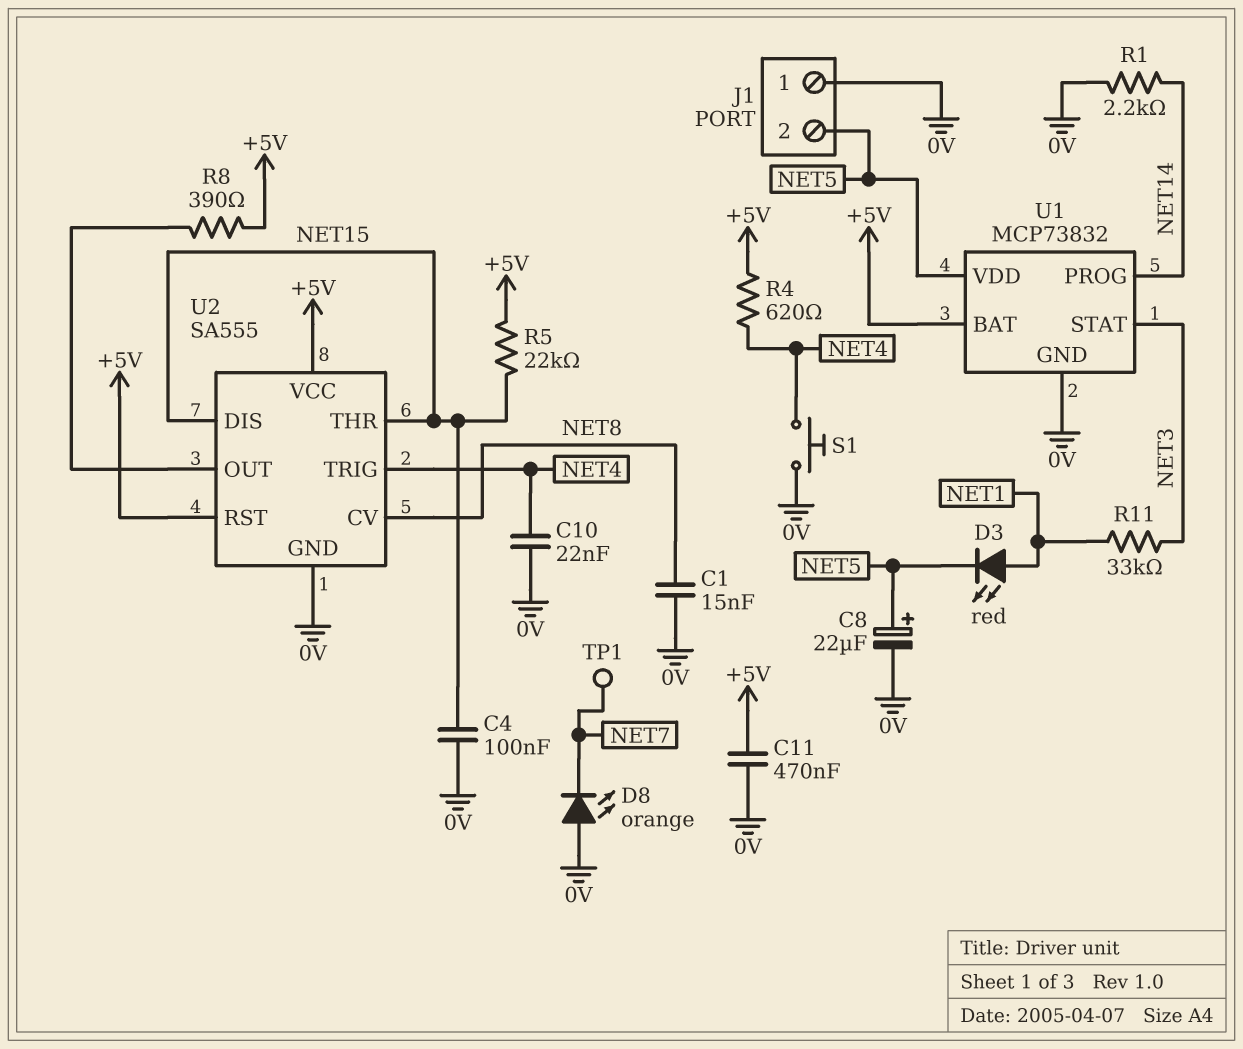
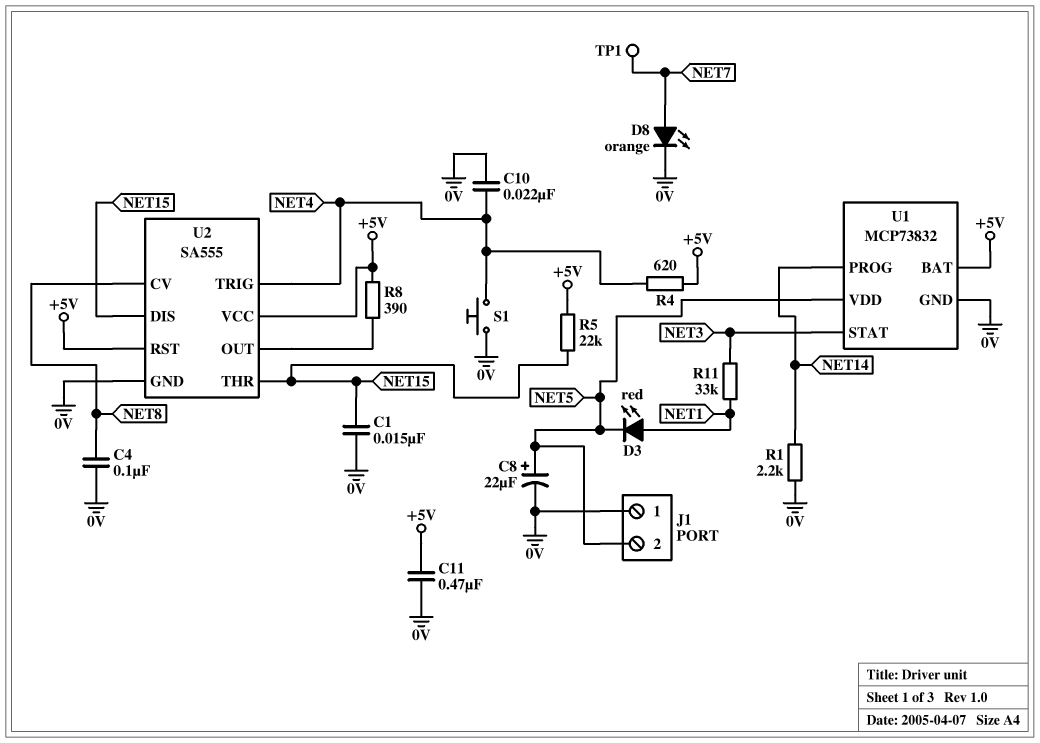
C1: 15nF (0V, NET8) -> 15nF (0V, NET15)
C4: 100nF (0V, NET15) -> 100nF (0V, NET8)
D8: LED orange (A 0V, K NET7) -> LED orange (A NET7, K 0V)

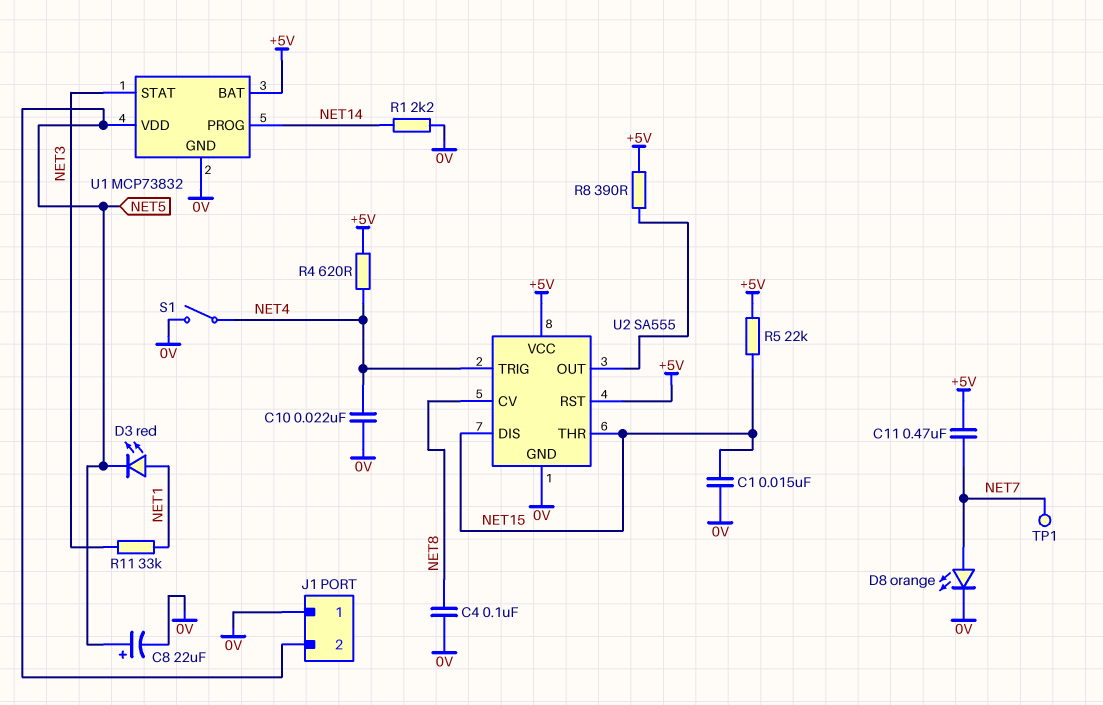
C11: 470nF (+5V, 0V) -> 470nF (+5V, NET7)
S1: button (0V, NET4) -> switch (0V, NET4)

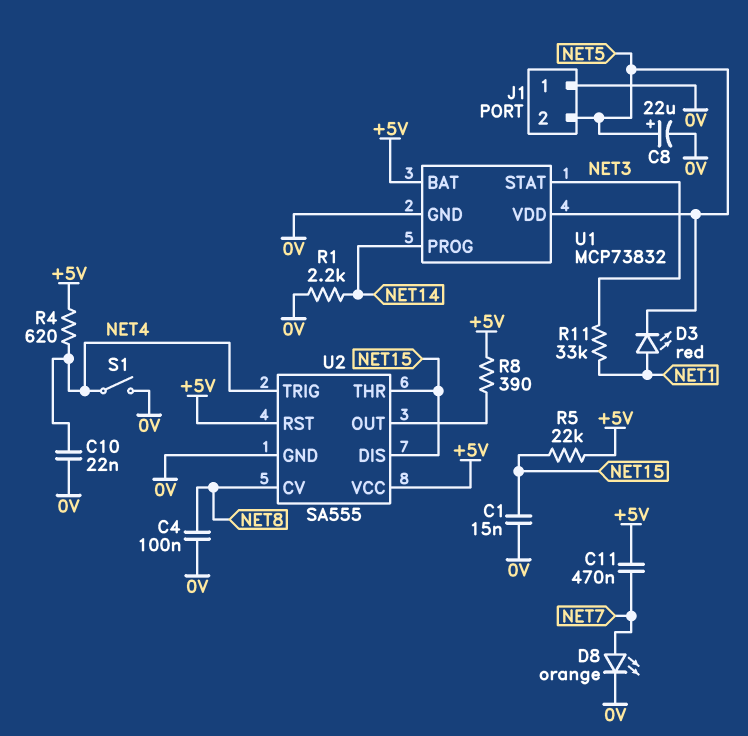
TP1: test point (NET7) -> none

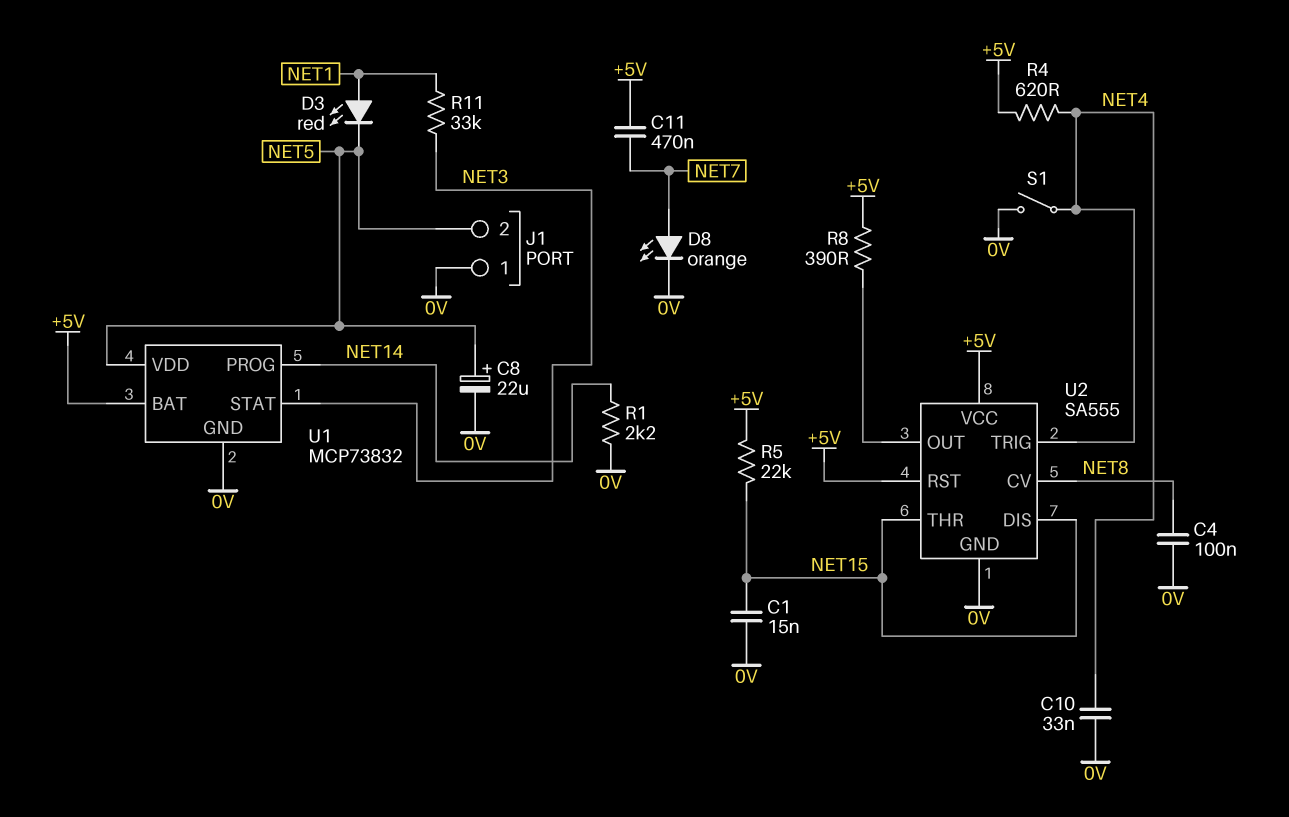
C10: 22nF (0V, NET4) -> 33nF (0V, NET4)

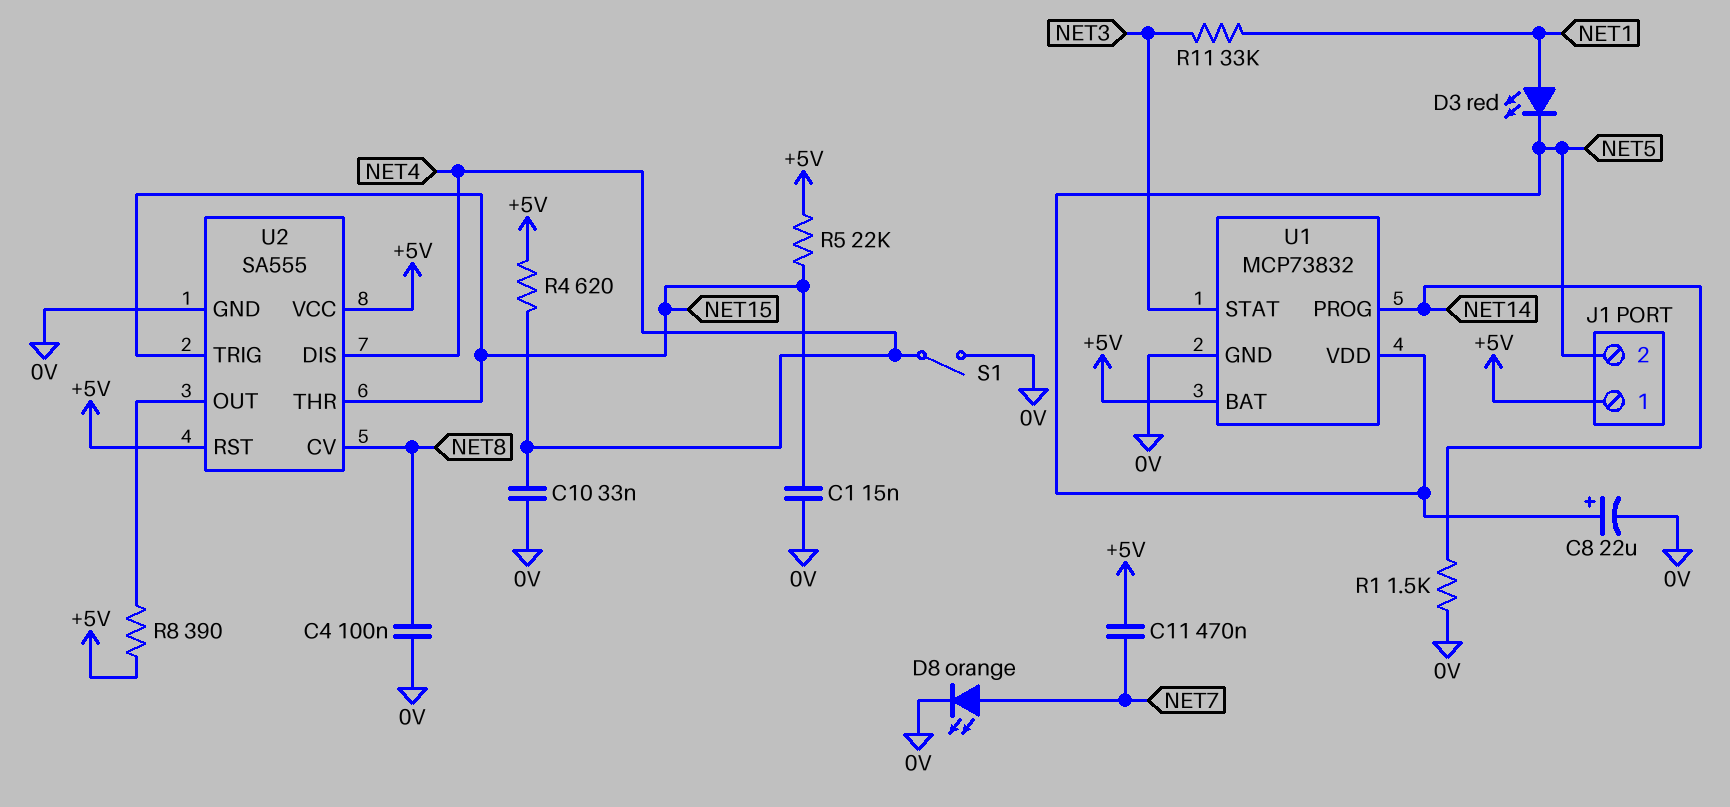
J1 pin 1: 0V -> +5V
R1: 2.2k (0V, NET14) -> 1.5k (0V, NET14)
U2 pin DIS: NET15 -> NET4
U2 pin TRIG: NET4 -> NET15

